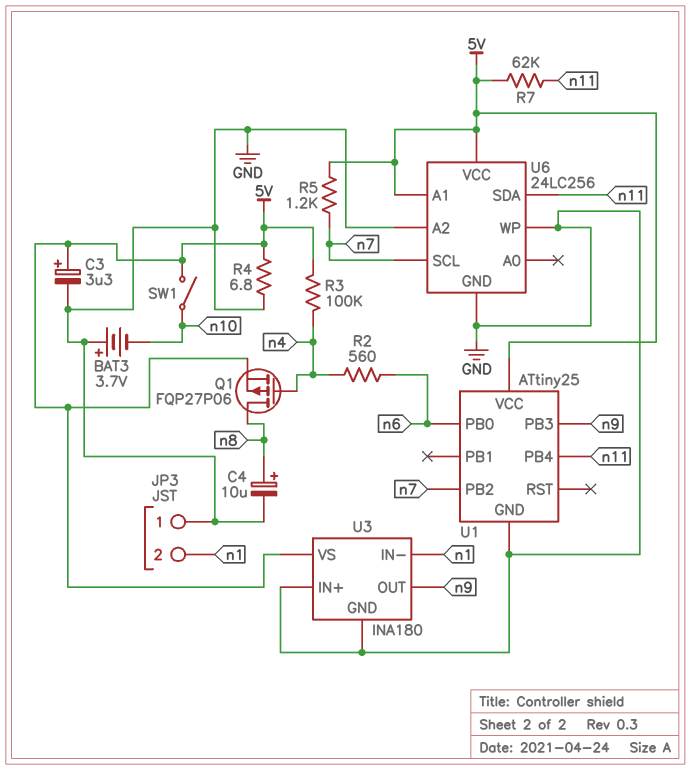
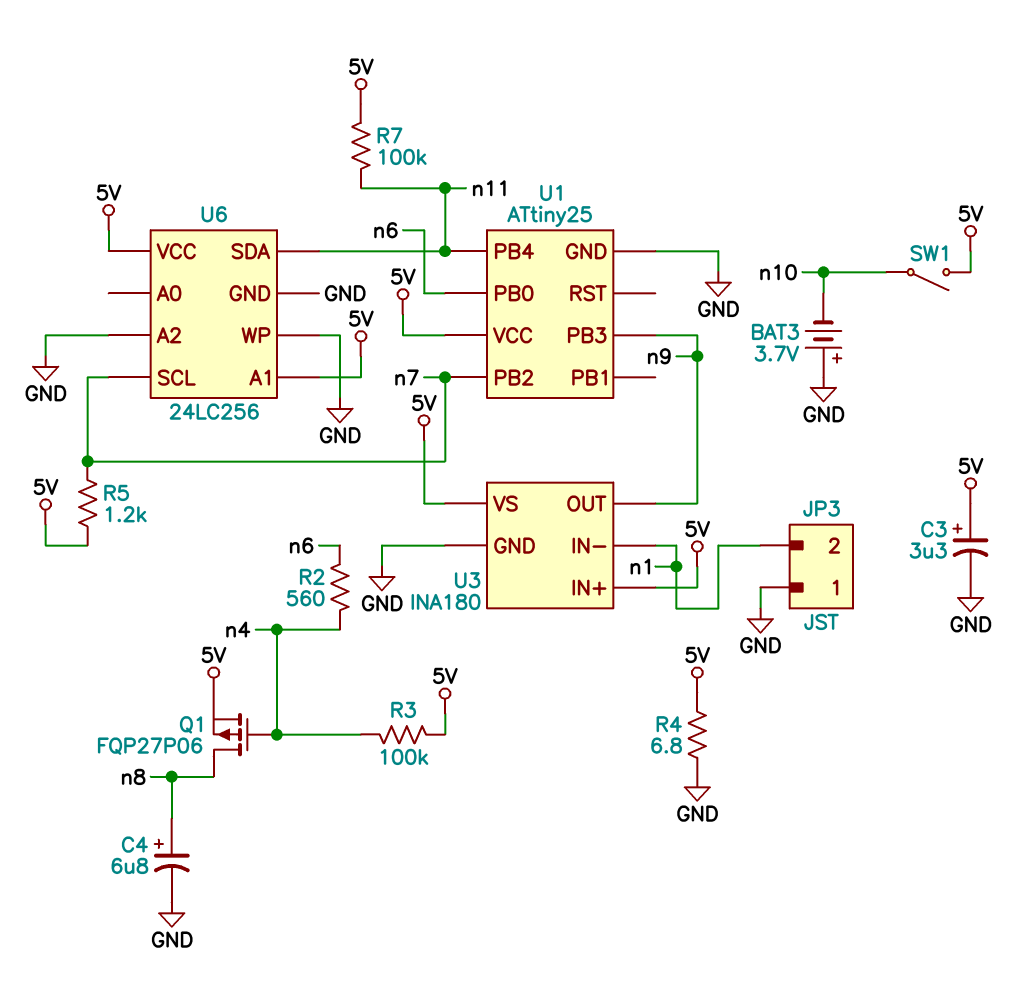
C4: 10uF (plus n8, minus GND) -> 6.8uF (plus n8, minus GND)
R7: 62k (5V, n11) -> 100k (5V, n11)
U3 pin IN+: GND -> 5V

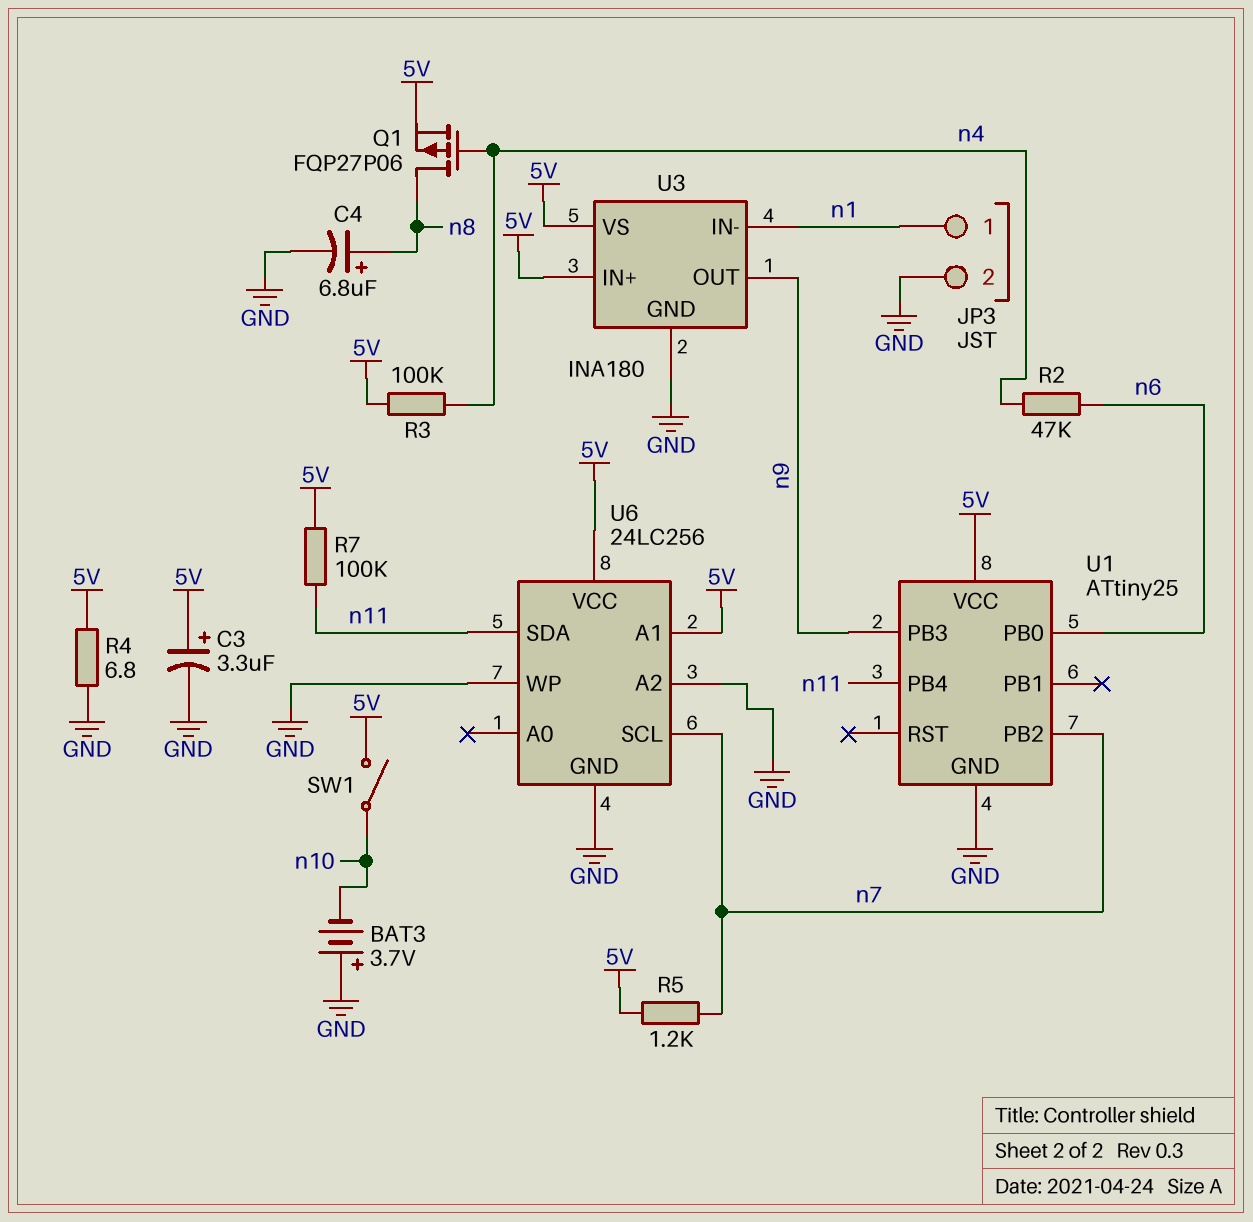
JP3 pin 1: GND -> n1
JP3 pin 2: n1 -> GND
R2: 560 (n4, n6) -> 47k (n4, n6)

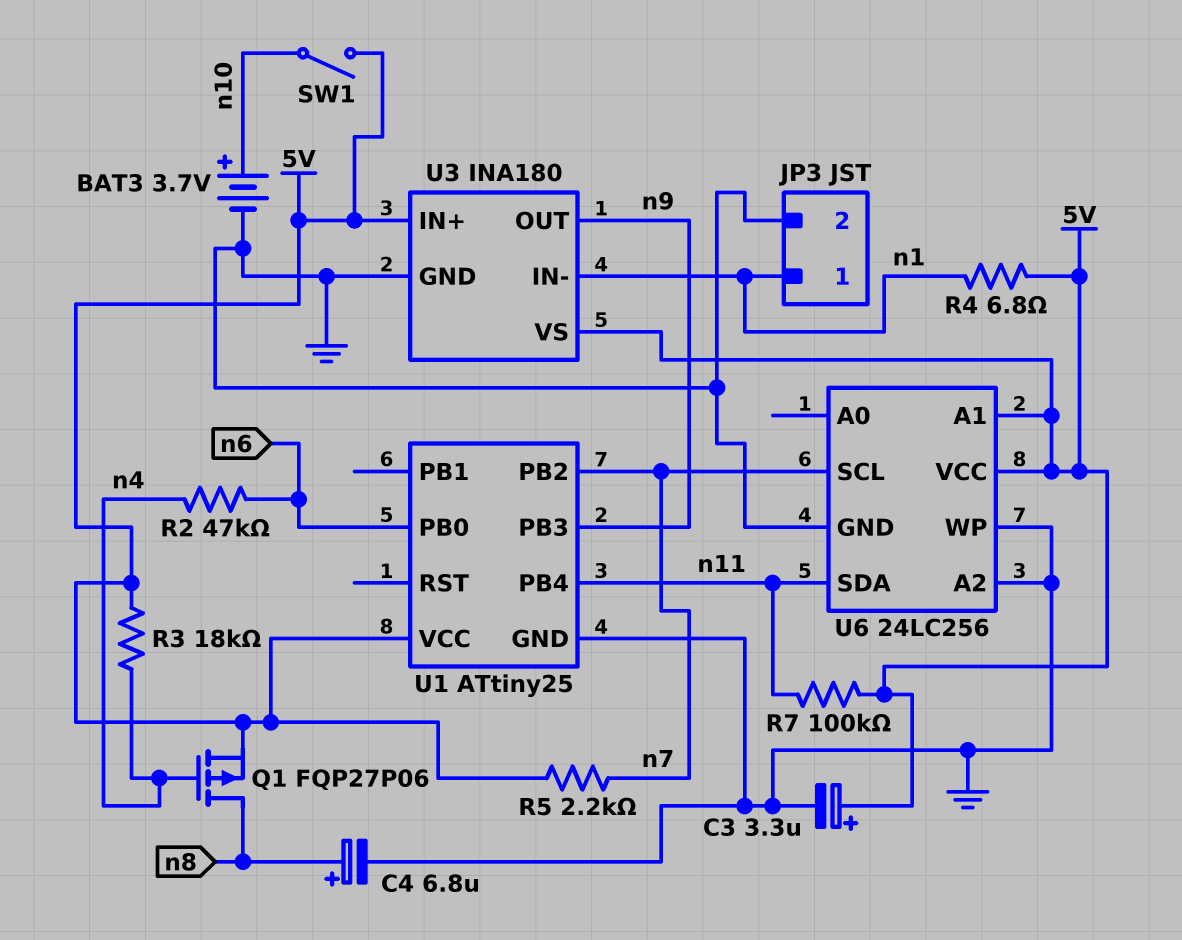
BAT3: 3.7V (plus GND, minus n10) -> 3.7V (plus n10, minus GND)
R3: 100k (5V, n4) -> 18k (5V, n4)
R4: 6.8 (5V, GND) -> 6.8 (5V, n1)
R5: 1.2k (5V, n7) -> 2.2k (5V, n7)

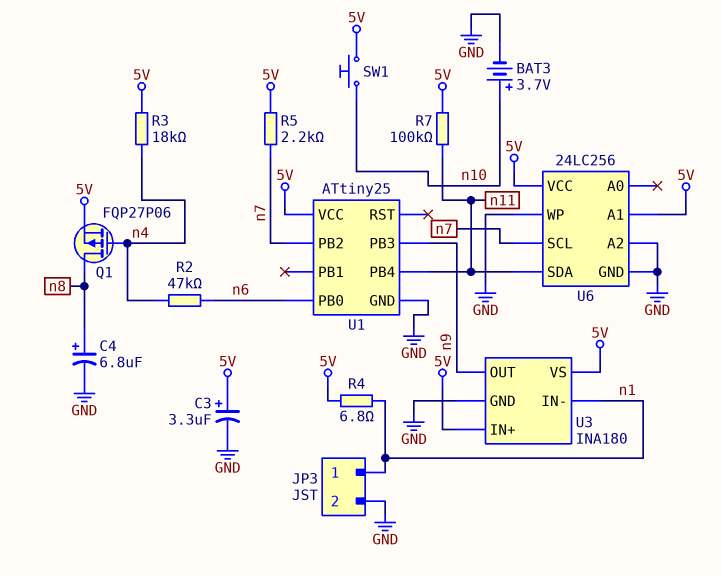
SW1: switch (5V, n10) -> button (5V, n10)

